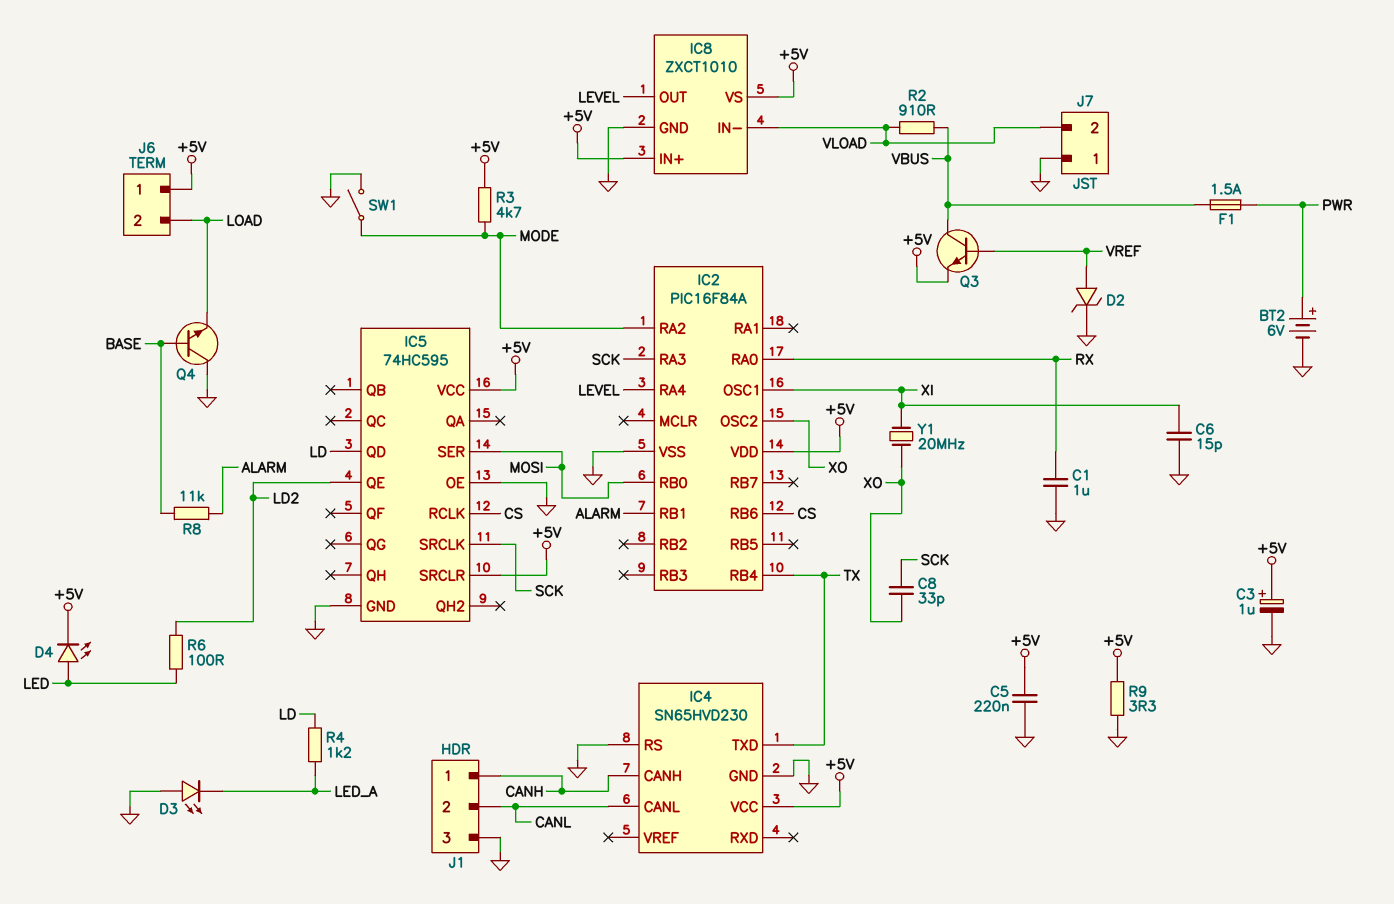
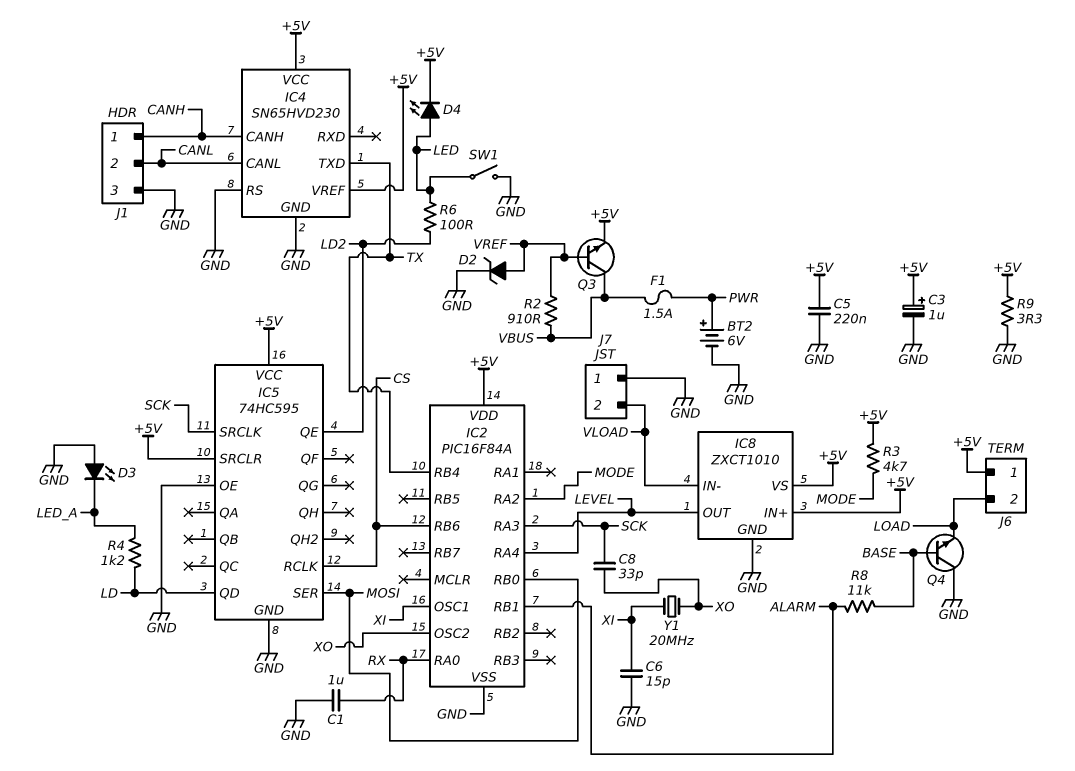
IC4 pin VREF: none -> +5V
R2: 910 (VBUS, VLOAD) -> 910 (VBUS, VREF)
SW1: switch (GND, MODE) -> switch (GND, LED)

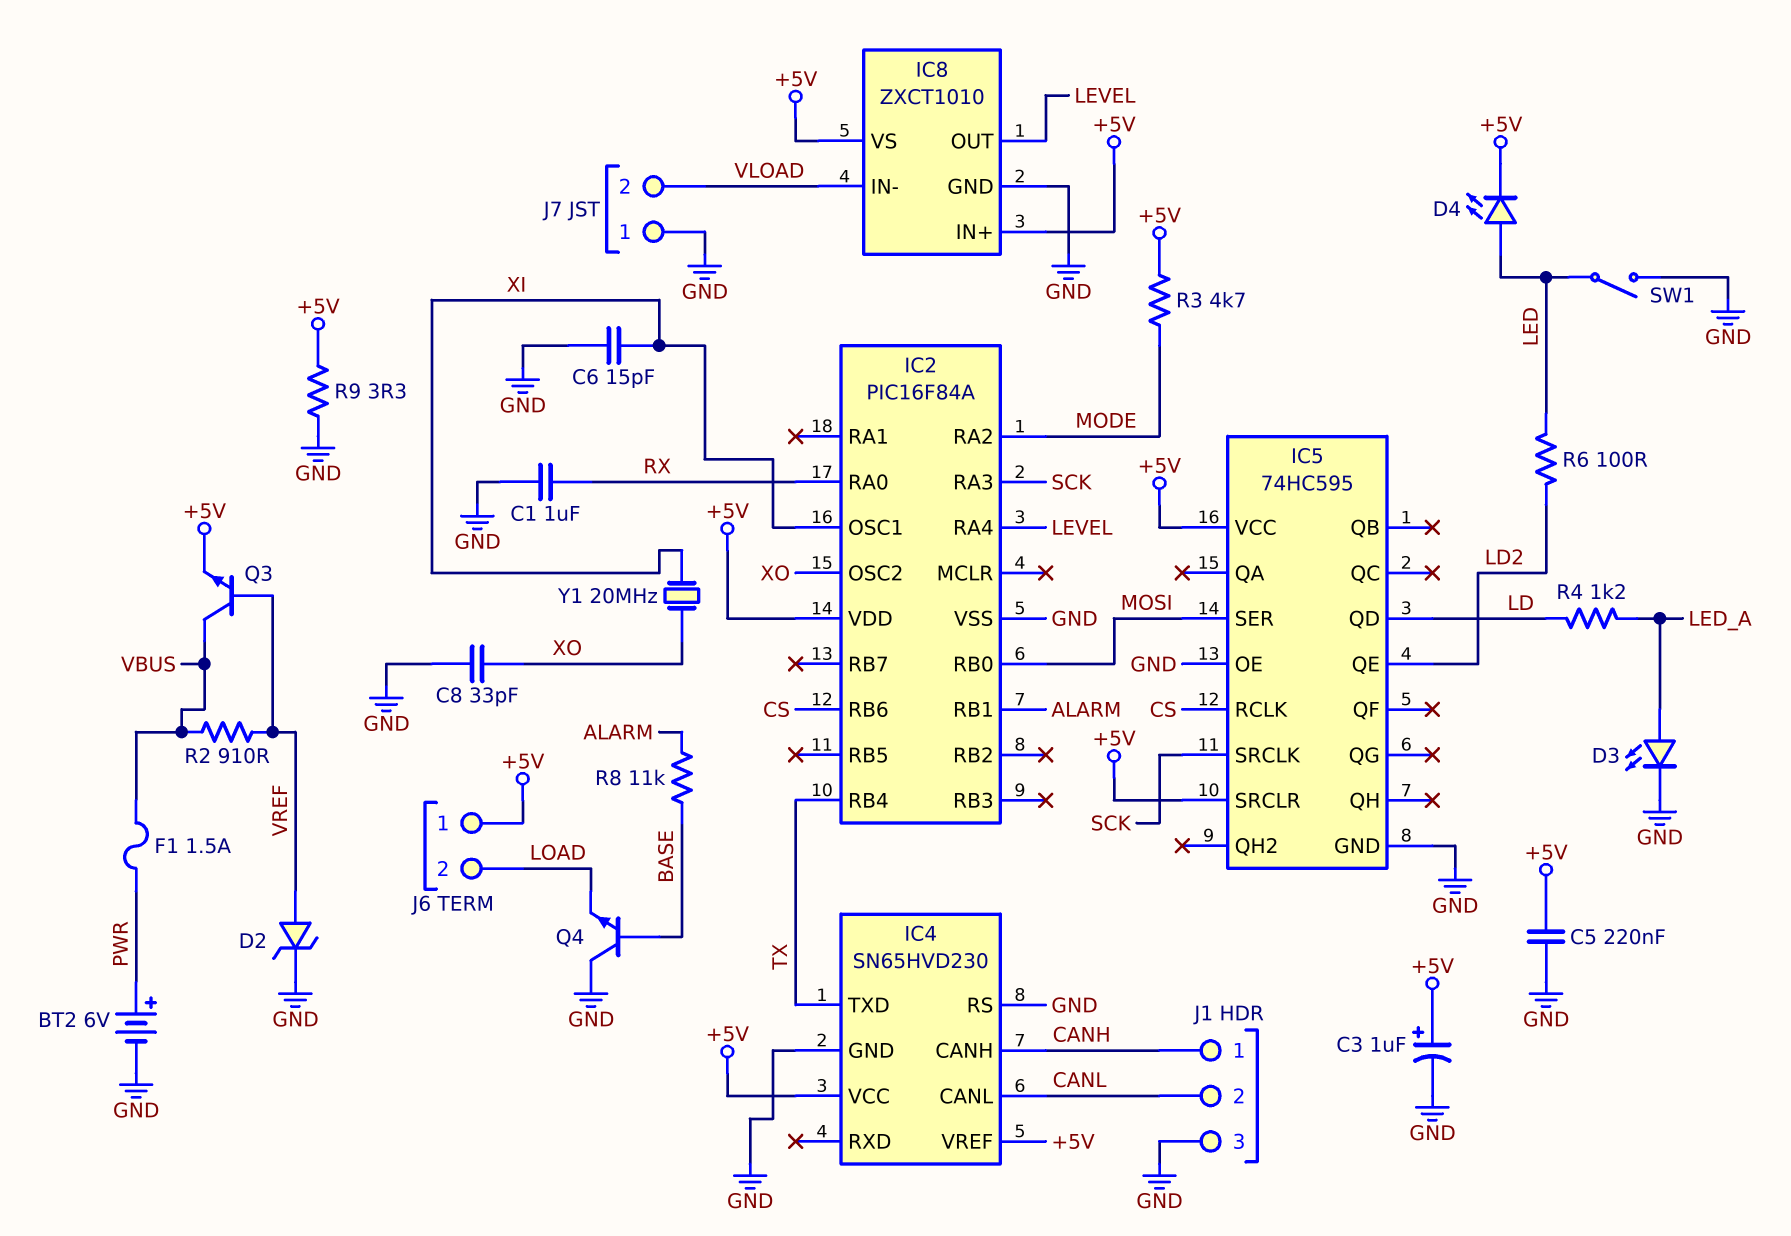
C8: 33pF (SCK, XO) -> 33pF (GND, XO)
D3: LED (A GND, K LED_A) -> LED (A LED_A, K GND)

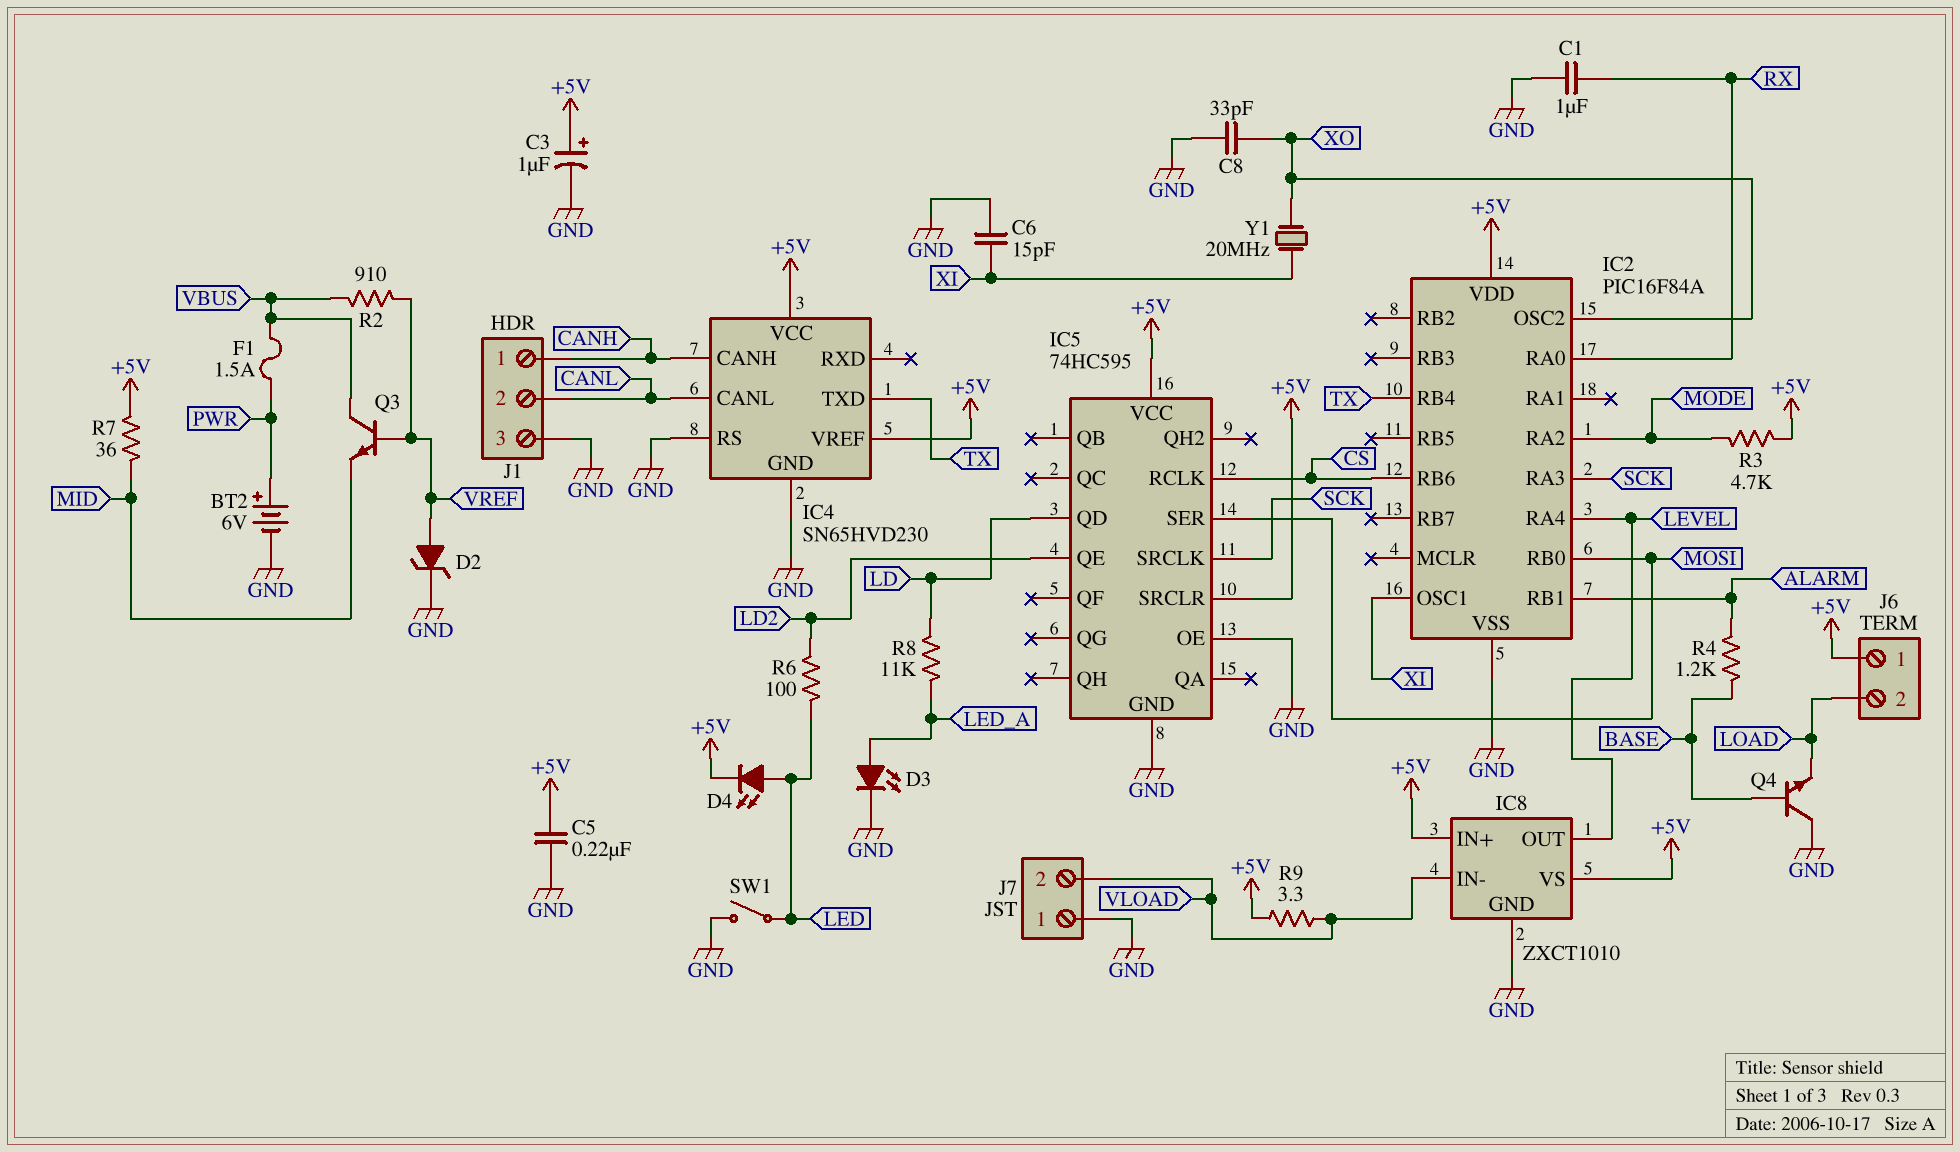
Q3: NPN (B VREF, C VBUS, E +5V) -> NPN (B VREF, C VBUS, E MID)
R4: 1.2k (LD, LED_A) -> 1.2k (ALARM, BASE)
R7: none -> 36 (+5V, MID)
R8: 11k (ALARM, BASE) -> 11k (LD, LED_A)
R9: 3.3 (+5V, GND) -> 3.3 (+5V, VLOAD)

